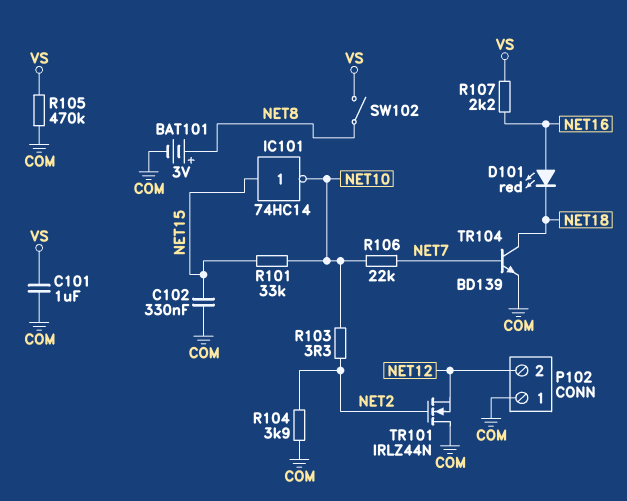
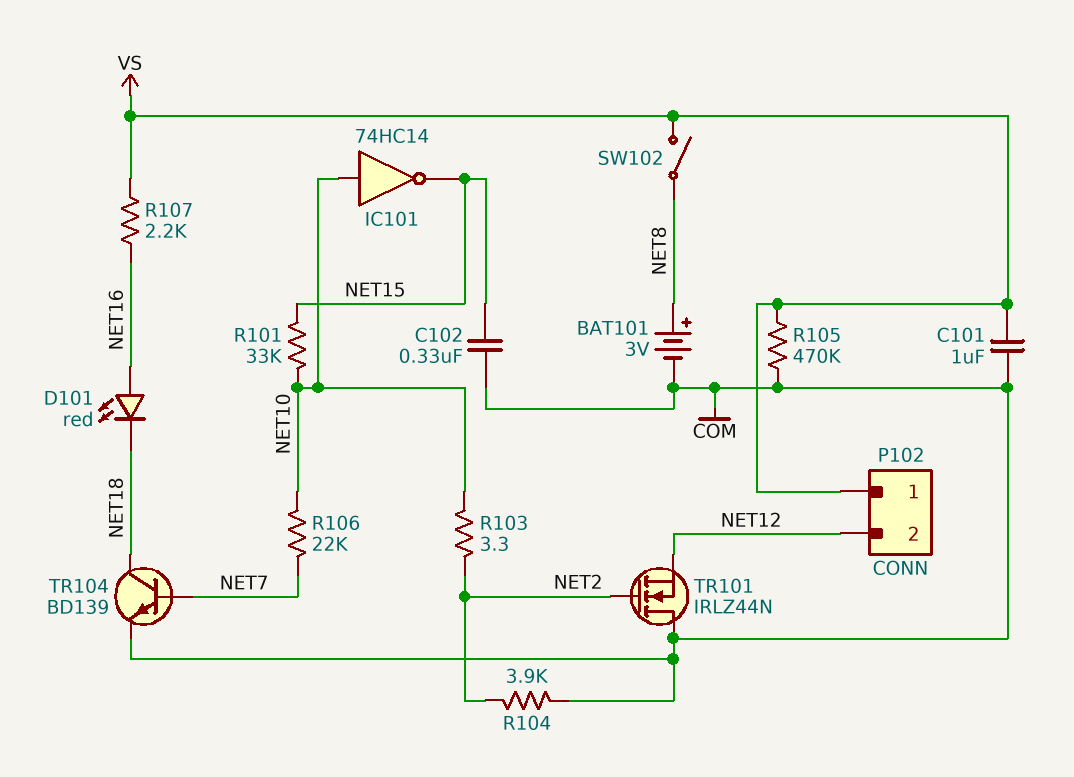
IC101: NOT 74HC14 (in NET15, out NET10) -> NOT 74HC14 (in NET10, out NET15)
P102 pin 1: COM -> VS

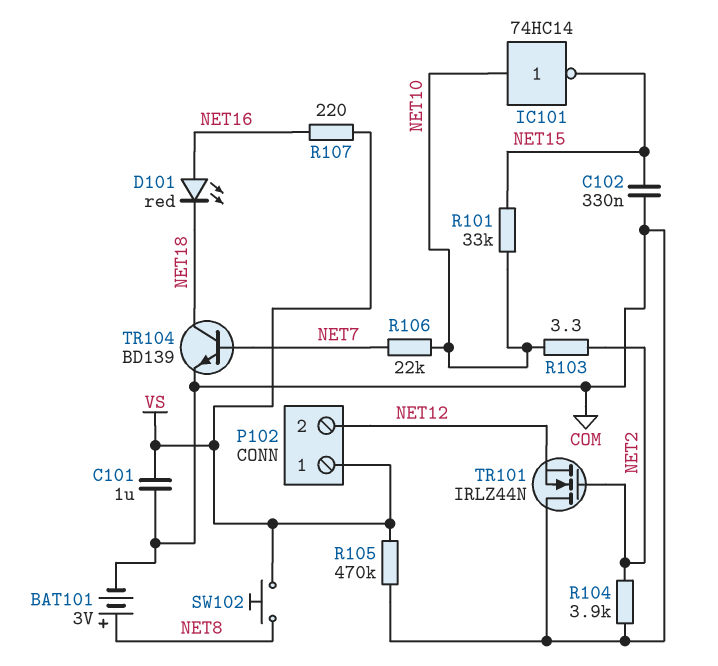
R107: 2.2k (NET16, VS) -> 220 (NET16, VS)
SW102: switch (NET8, VS) -> button (NET8, VS)

